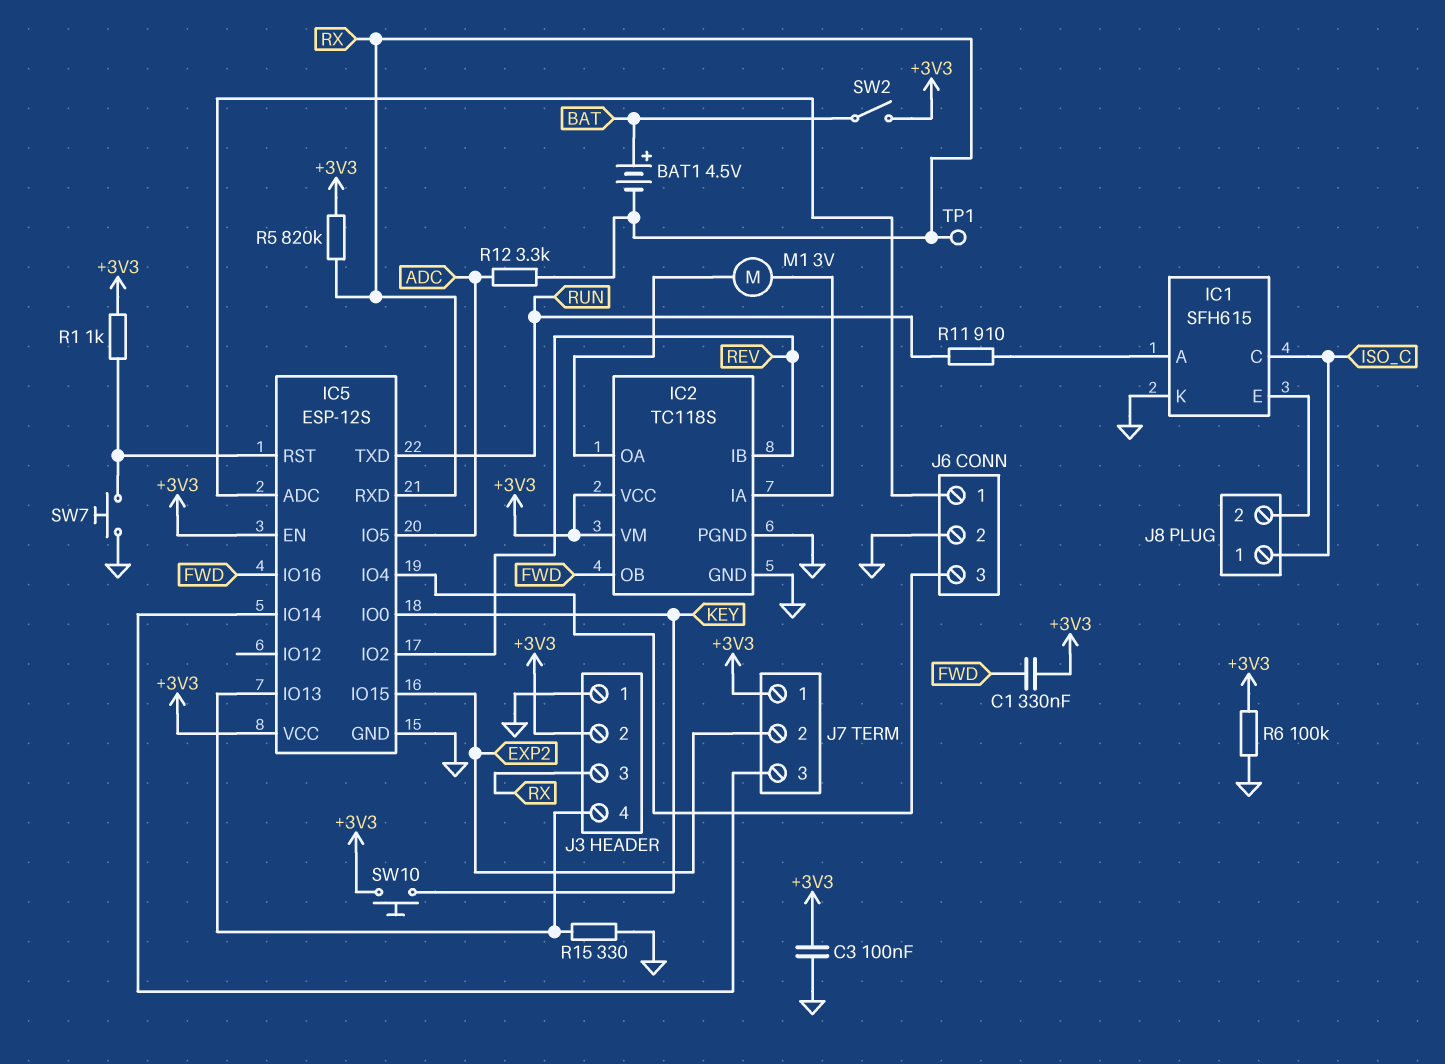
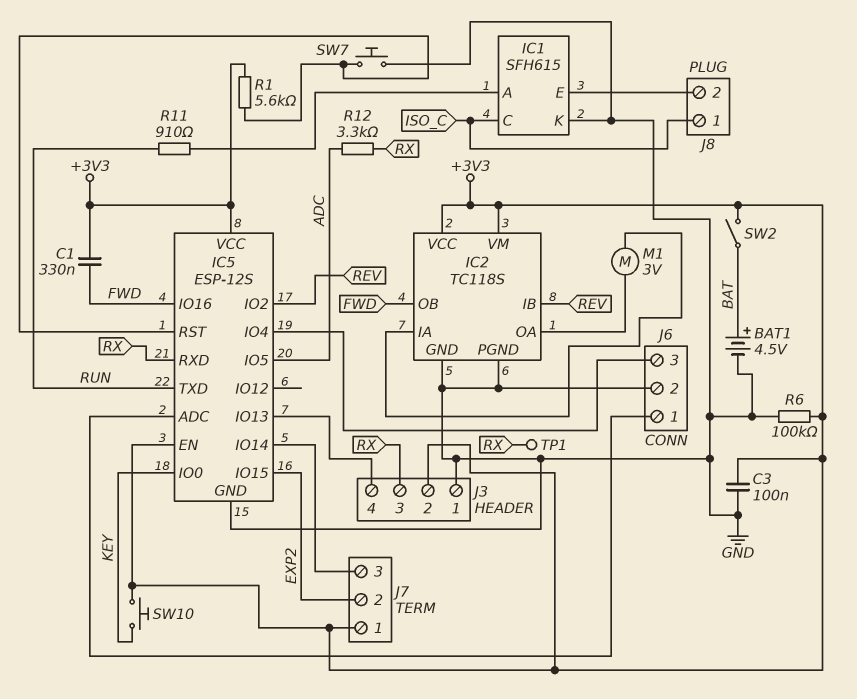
BAT1: 4.5V (plus BAT, minus RX) -> 4.5V (plus BAT, minus GND)
R1: 1k (+3V3, IC5/RST) -> 5.6k (+3V3, IC5/RST)
R5: 820k (+3V3, RX) -> none
R15: 330 (GND, IC5/IO13) -> none

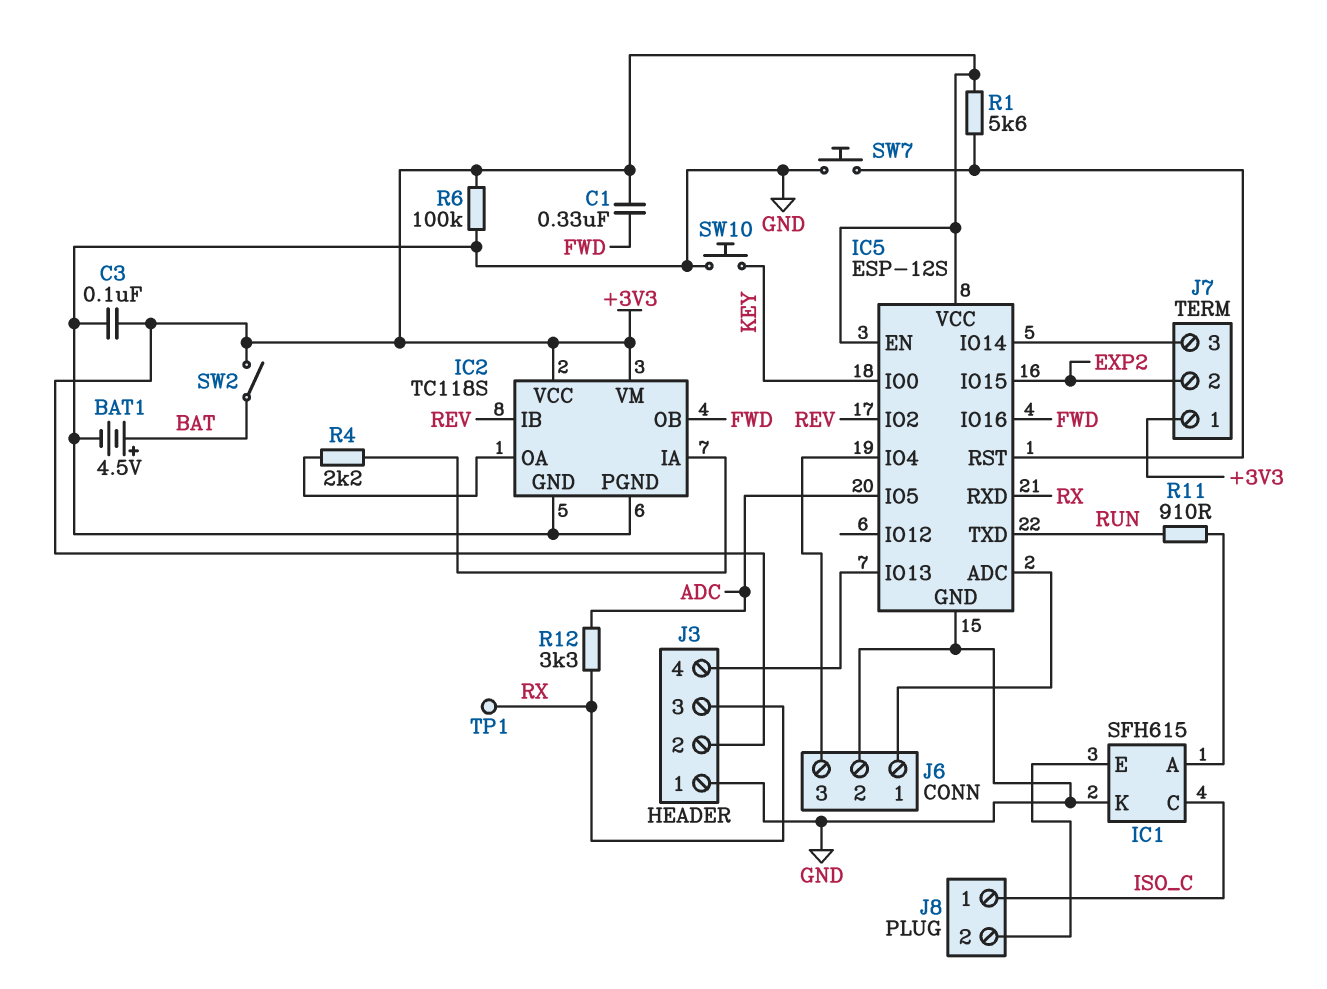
M1: motor 3V (IC2/IA, IC2/OA) -> none
R4: none -> 2.2k (IC2/IA, IC2/OA)
SW10: button (+3V3, KEY) -> button (GND, KEY)

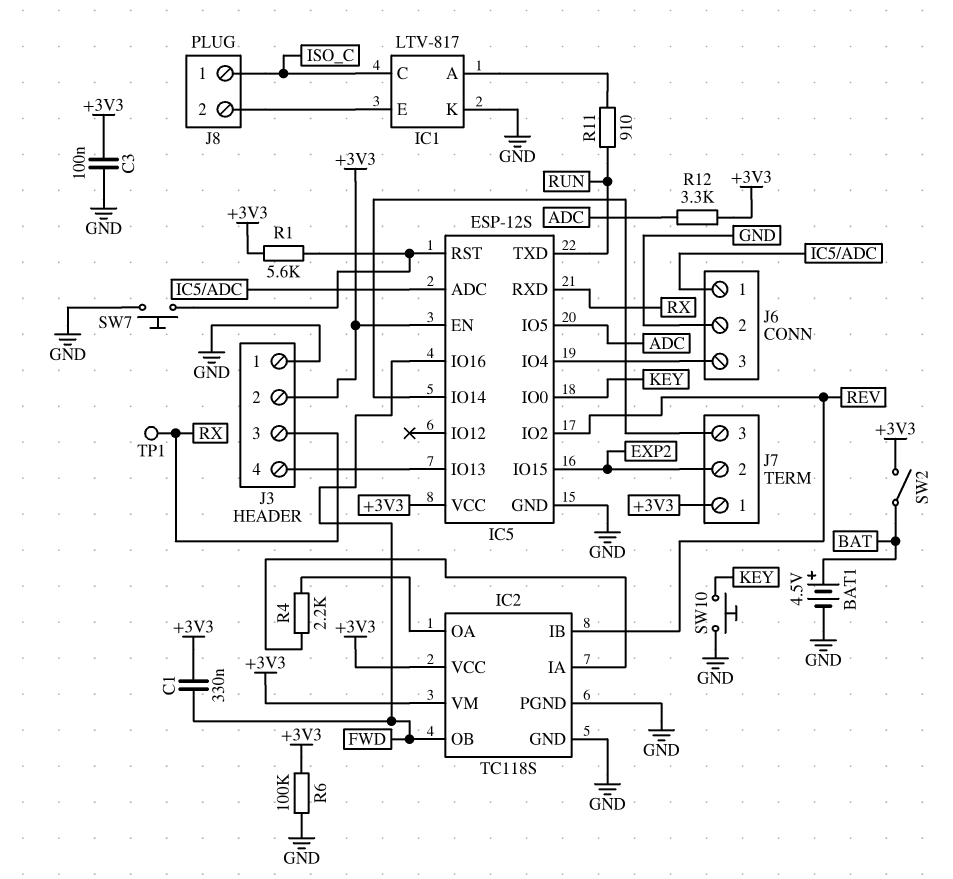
IC1: SFH615 -> LTV-817
R12: 3.3k (ADC, RX) -> 3.3k (+3V3, ADC)

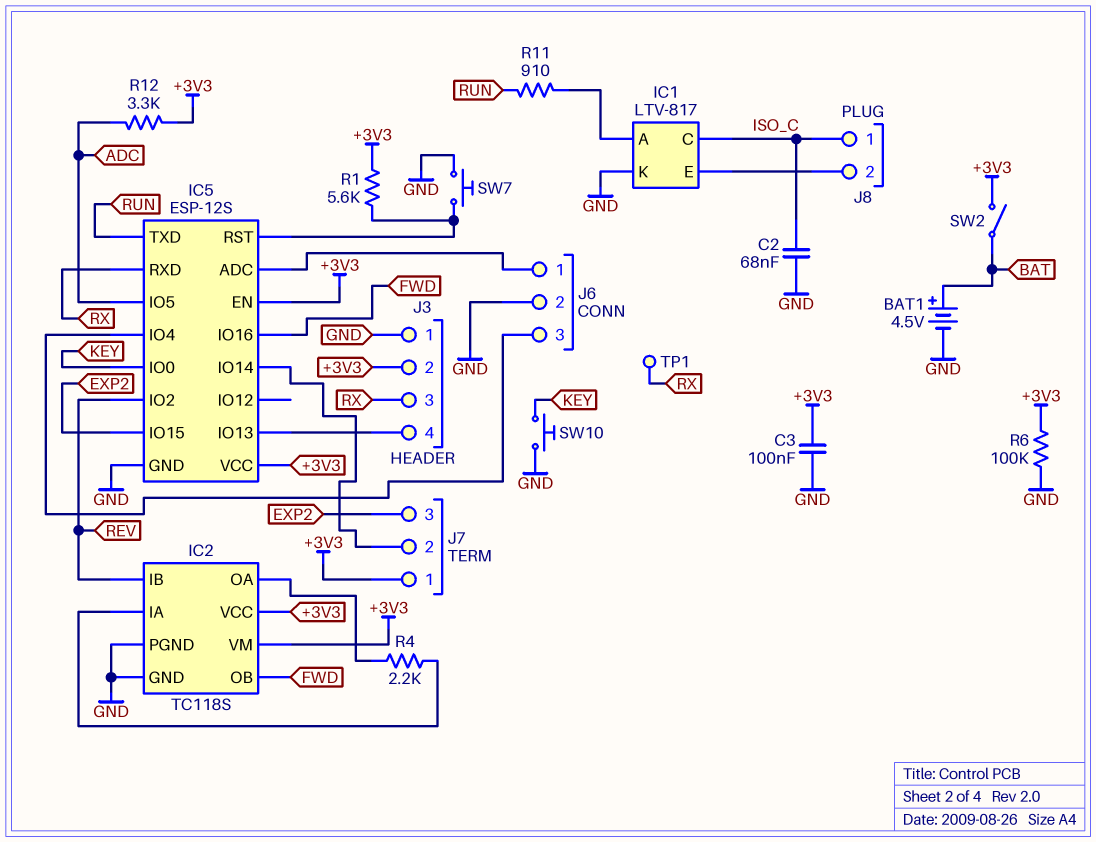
C1: 330nF (+3V3, FWD) -> none
C2: none -> 68nF (GND, ISO_C)
J7 pin 2: EXP2 -> IC5/IO14
J7 pin 3: IC5/IO14 -> EXP2

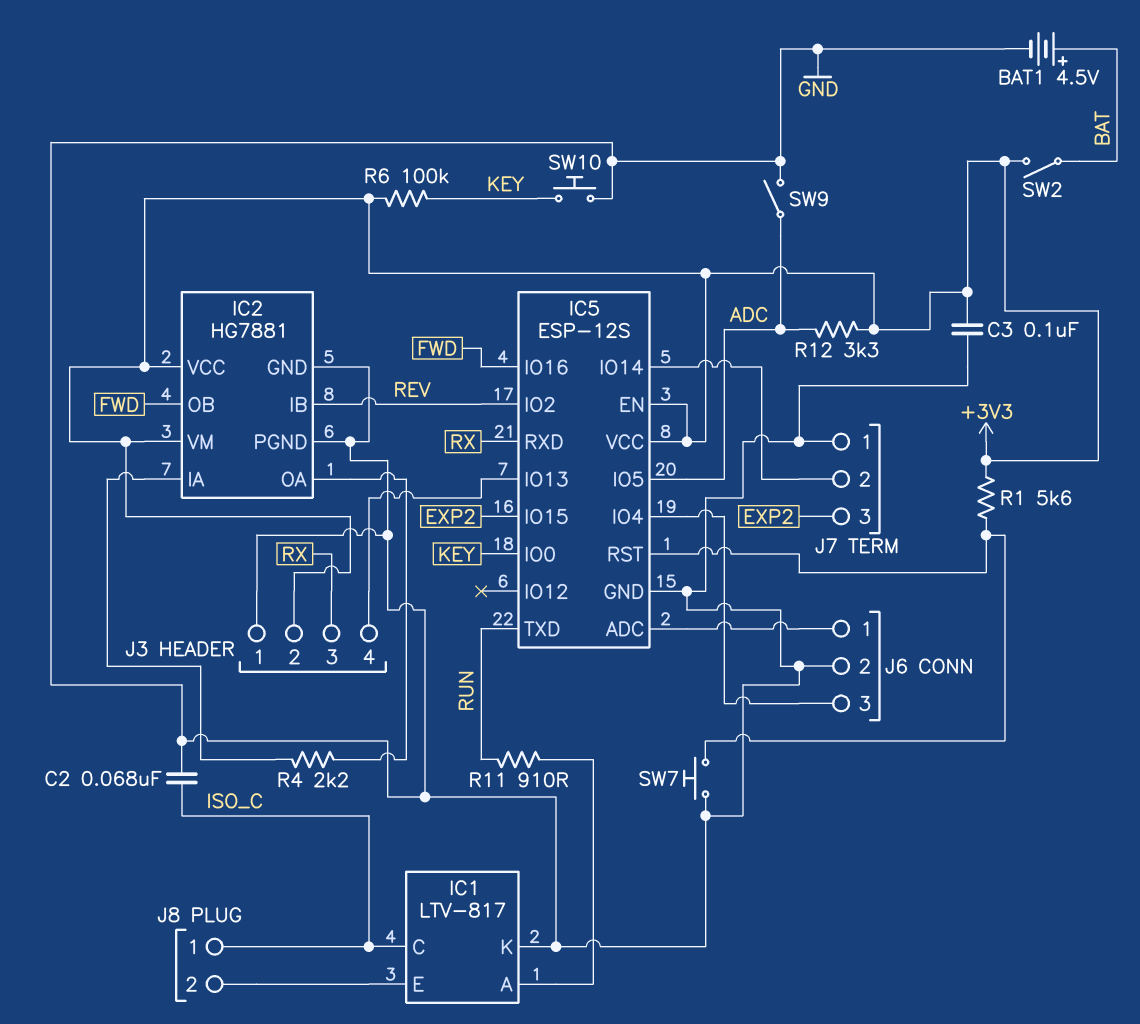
IC2: TC118S -> HG7881
J7 pin 1: +3V3 -> GND
R6: 100k (+3V3, GND) -> 100k (+3V3, KEY)
SW9: none -> switch (ADC, GND)
TP1: test point (RX) -> none

